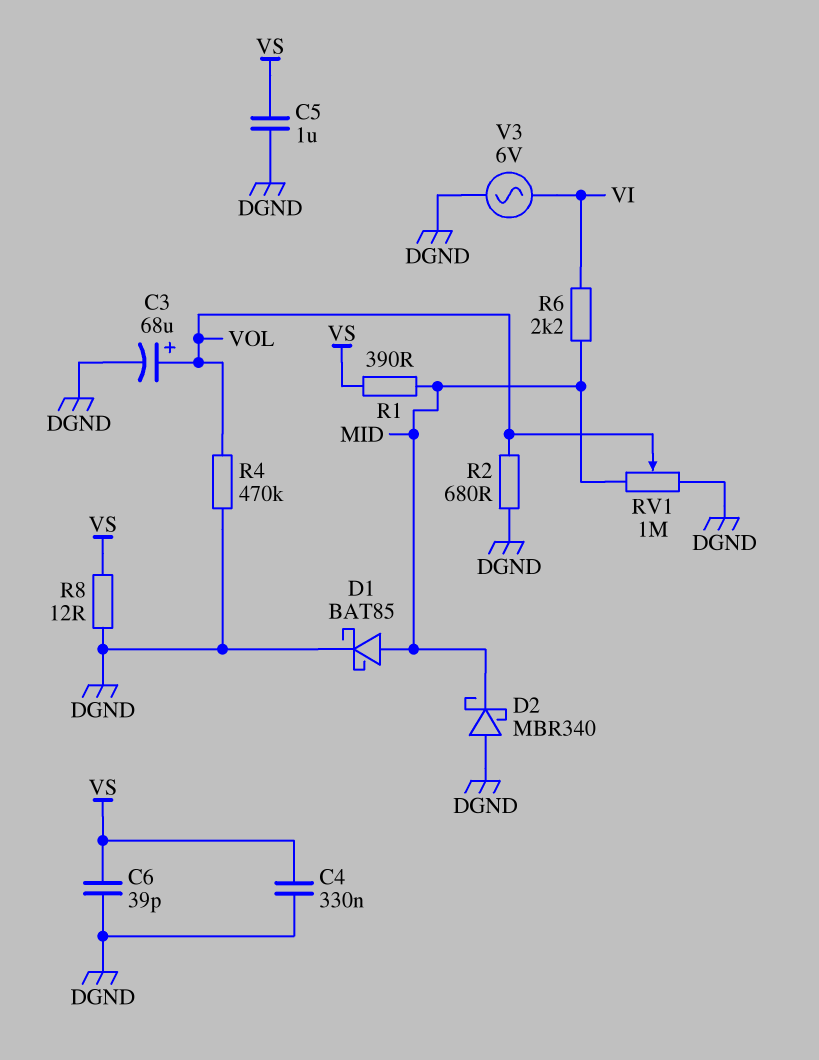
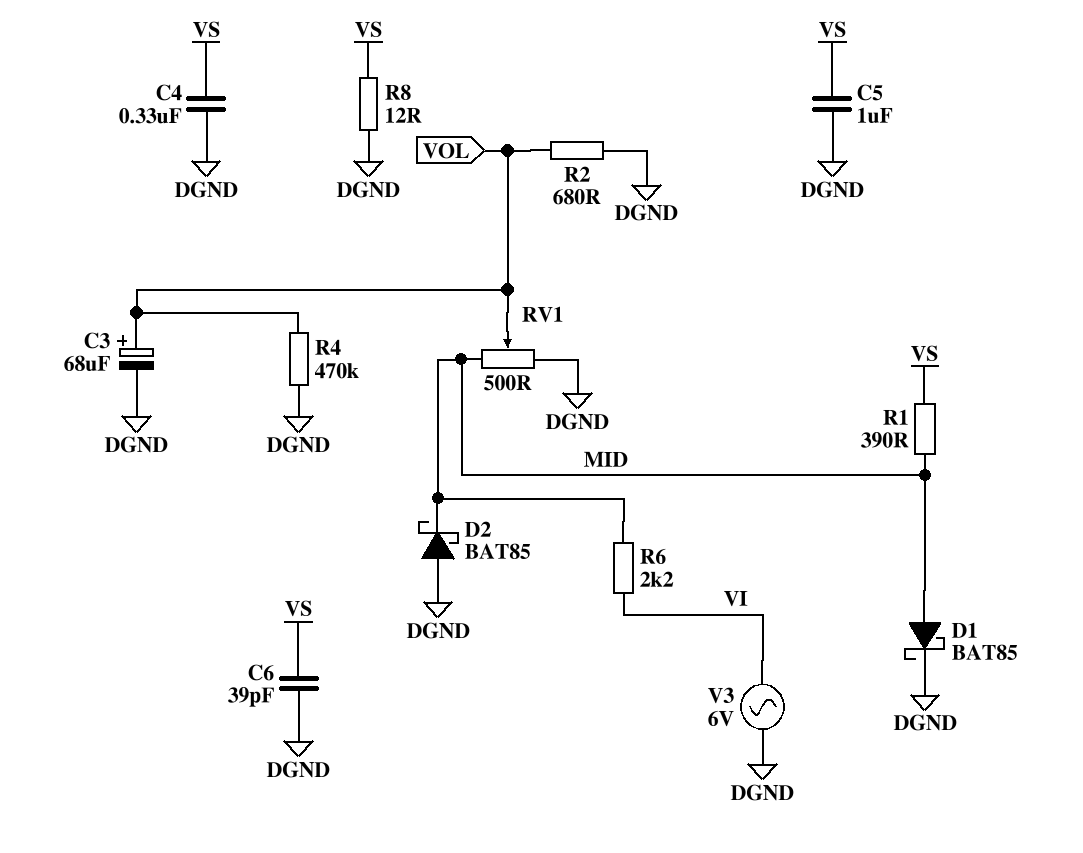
D2: schottky MBR340 (A DGND, K MID) -> schottky BAT85 (A DGND, K MID)
RV1: 1M (DGND, MID, wiper VOL) -> 500 (DGND, MID, wiper VOL)

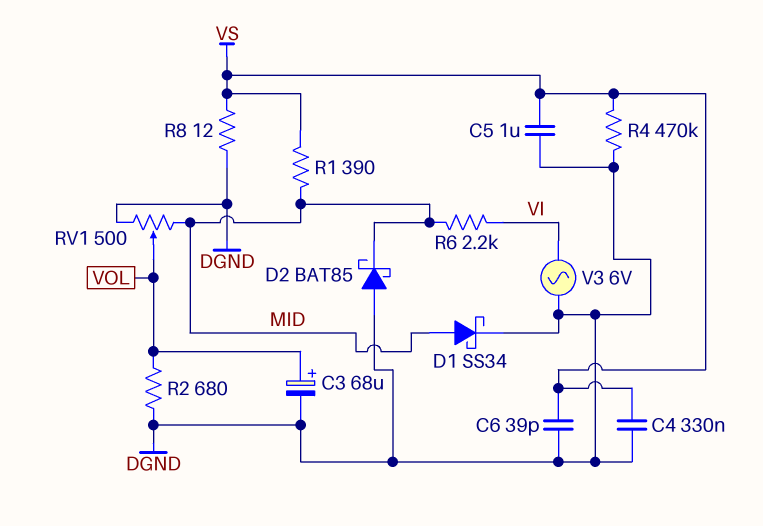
D1: schottky BAT85 (A MID, K DGND) -> schottky SS34 (A MID, K DGND)
R4: 470k (DGND, VOL) -> 470k (DGND, VS)

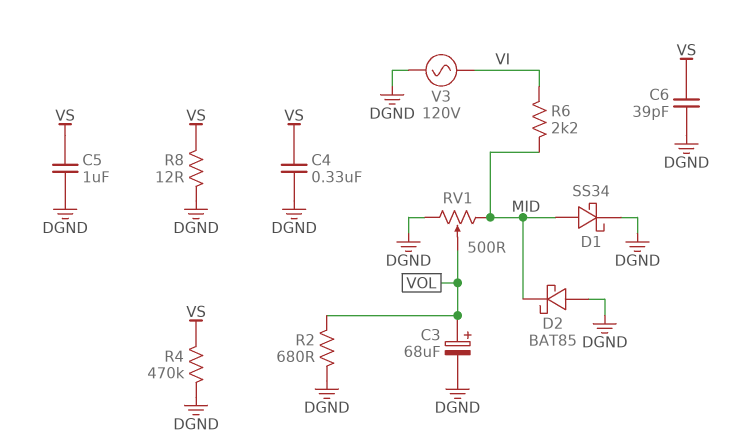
R1: 390 (MID, VS) -> none
V3: AC 6V (DGND, VI) -> AC 120V (DGND, VI)

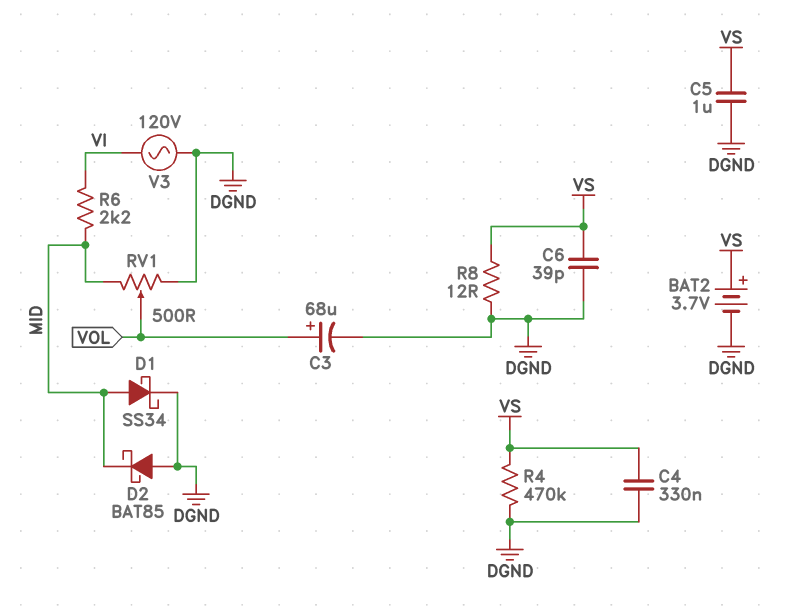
BAT2: none -> 3.7V (plus VS, minus DGND)
R2: 680 (DGND, VOL) -> none

